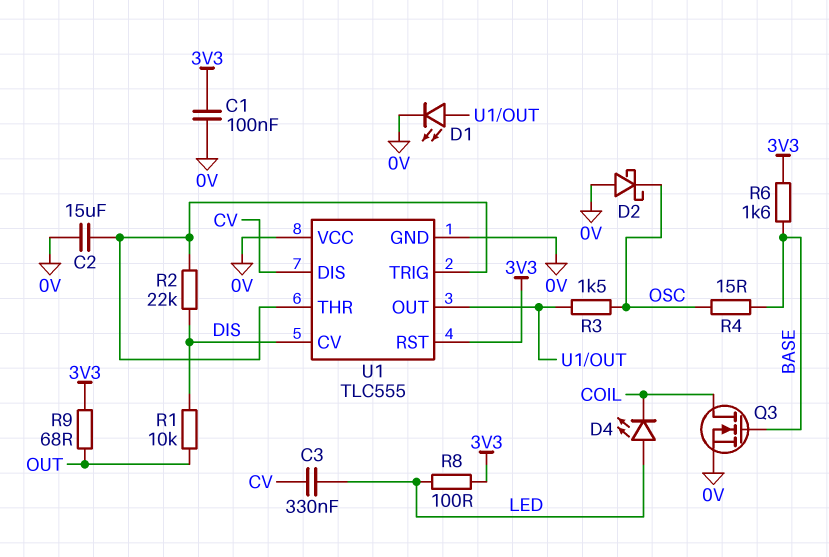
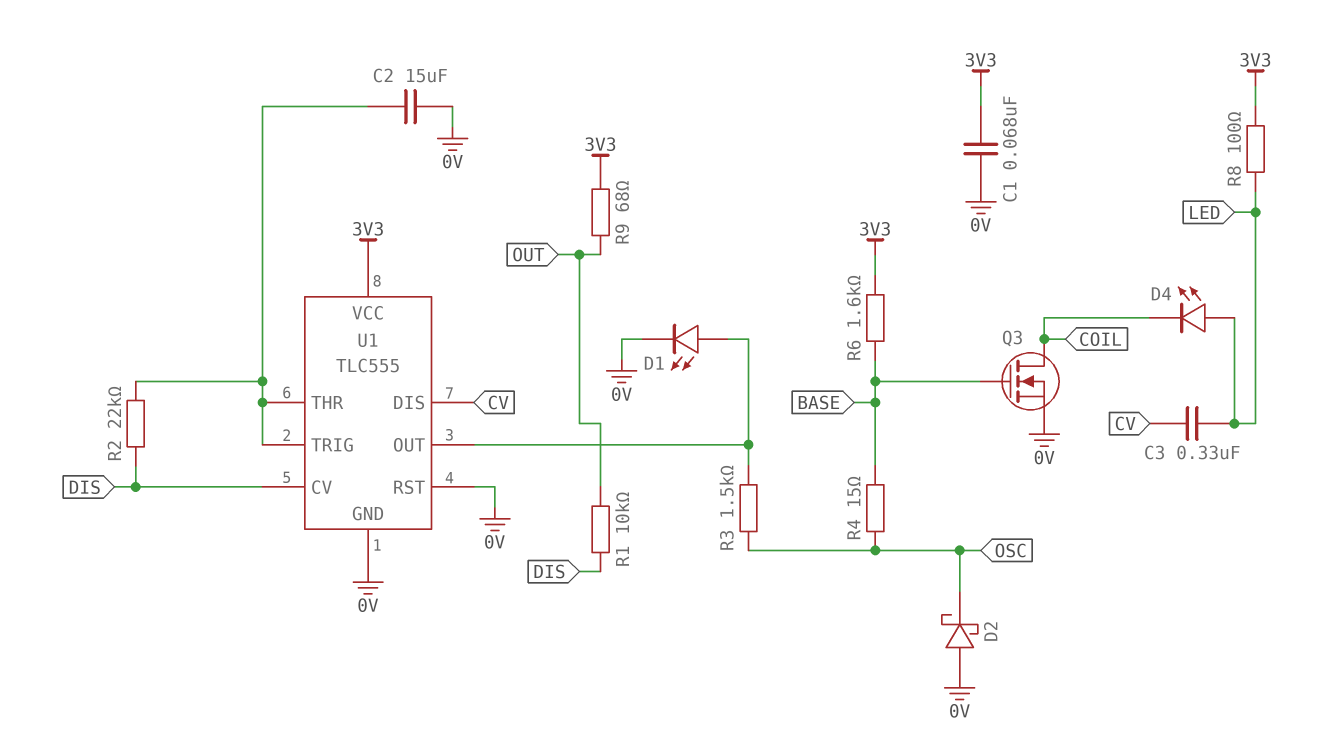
C1: 100nF (0V, 3V3) -> 68nF (0V, 3V3)
U1 pin RST: 3V3 -> 0V
U1 pin VCC: 0V -> 3V3

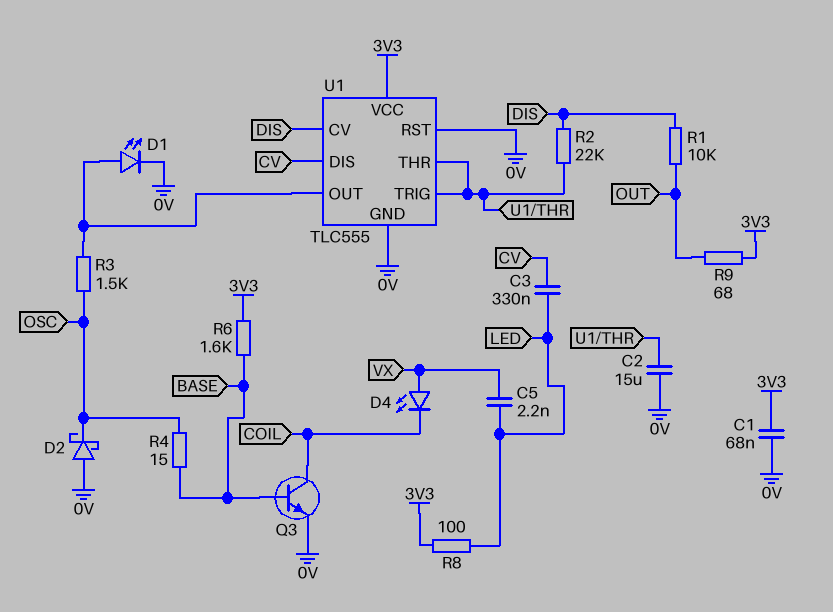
C5: none -> 2.2nF (LED, VX)
D4: LED (A LED, K COIL) -> LED (A VX, K COIL)
Q3: NMOS (G BASE, D COIL, S 0V) -> NPN (B BASE, C COIL, E 0V)

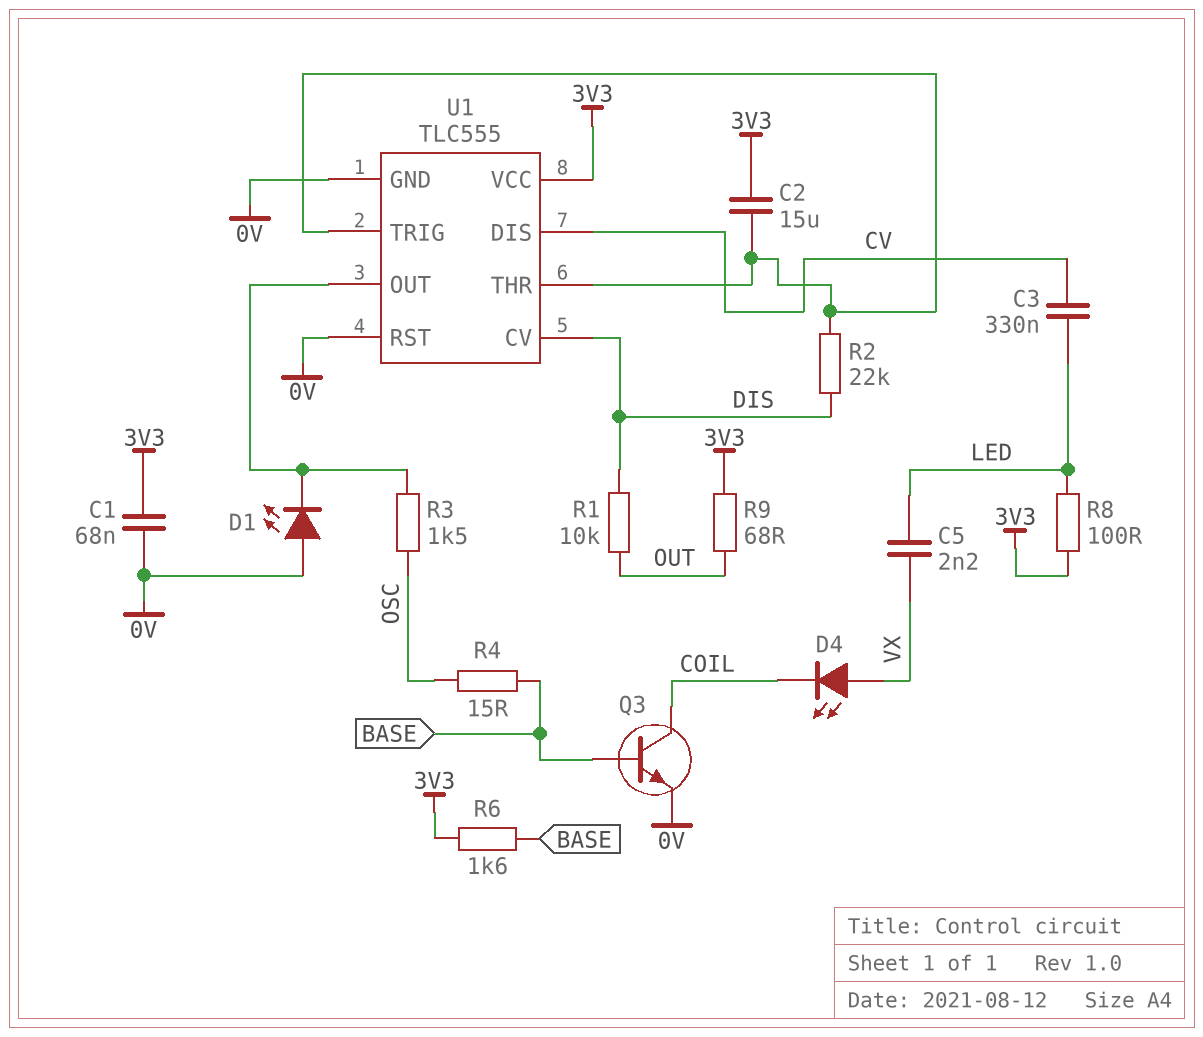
C2: 15uF (0V, U1/THR) -> 15uF (3V3, U1/THR)
D1: LED (A U1/OUT, K 0V) -> LED (A 0V, K U1/OUT)
D2: schottky (A 0V, K OSC) -> none

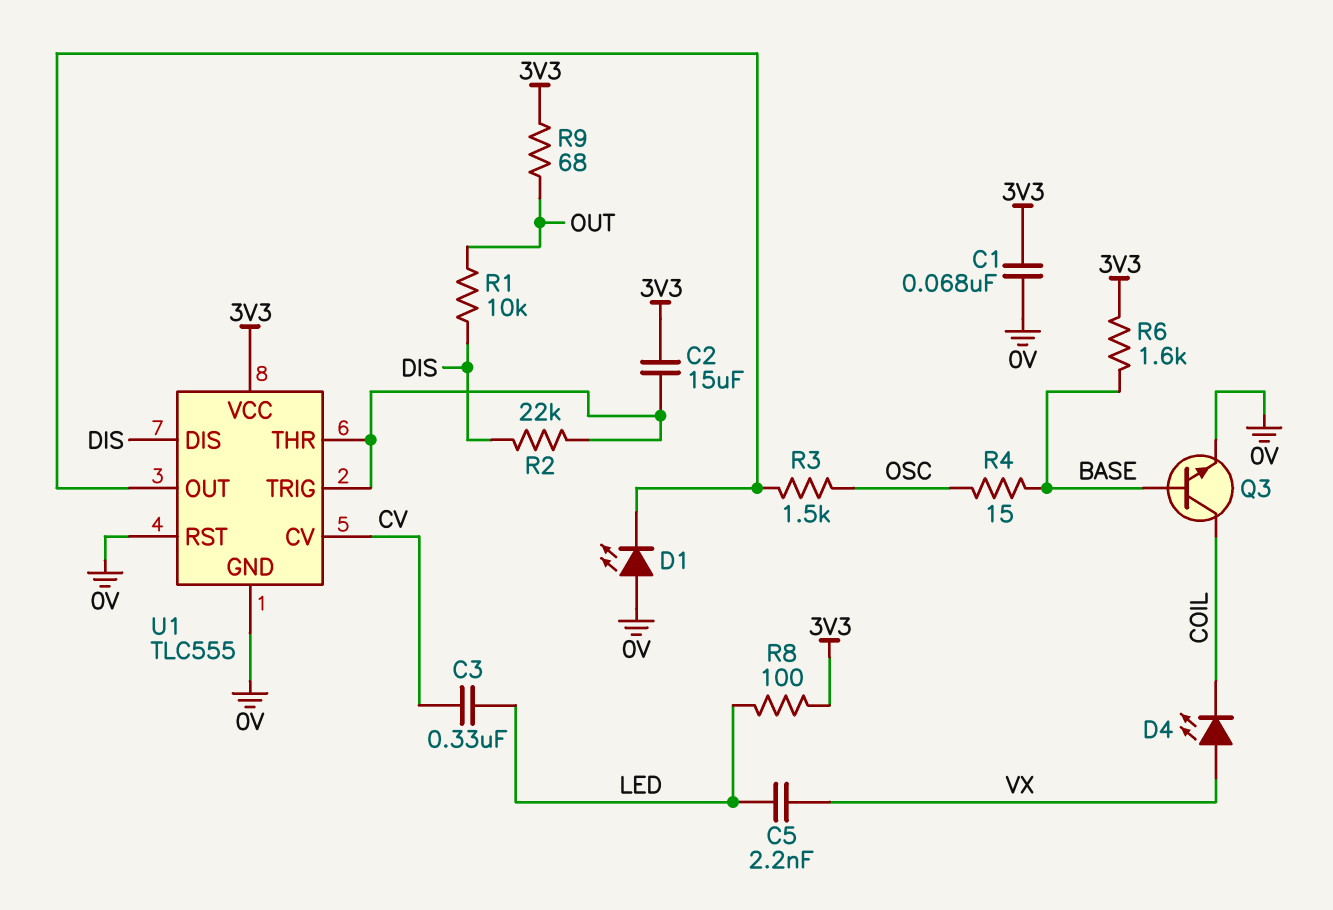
U1 pin CV: DIS -> CV
U1 pin DIS: CV -> DIS

